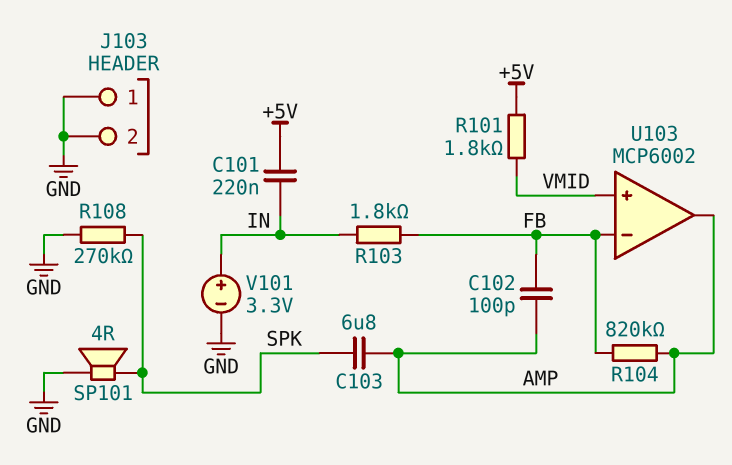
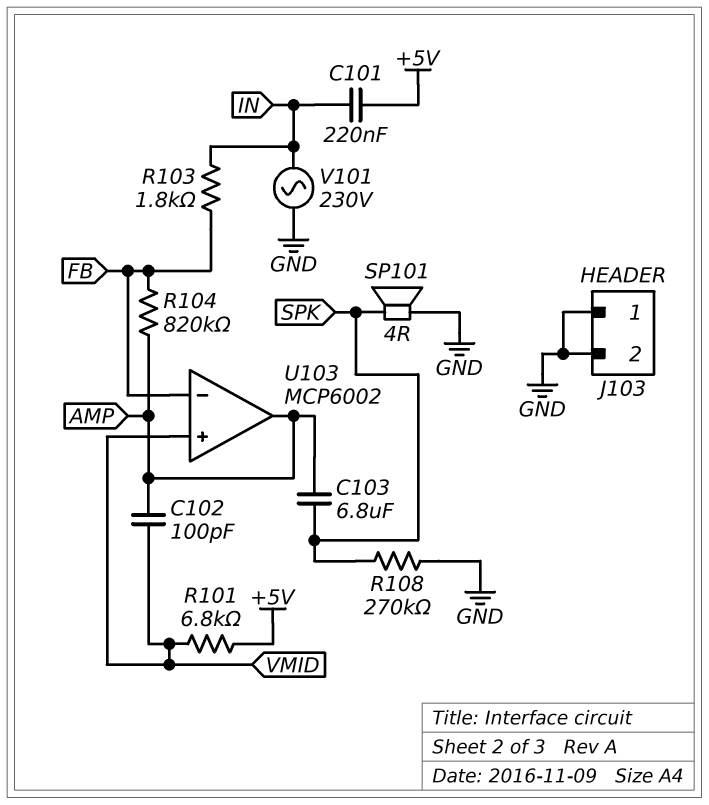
C102: 100pF (AMP, FB) -> 100pF (AMP, VMID)
R101: 1.8k (+5V, VMID) -> 6.8k (+5V, VMID)
V101: 3.3V (plus IN, minus GND) -> AC 230V (GND, IN)

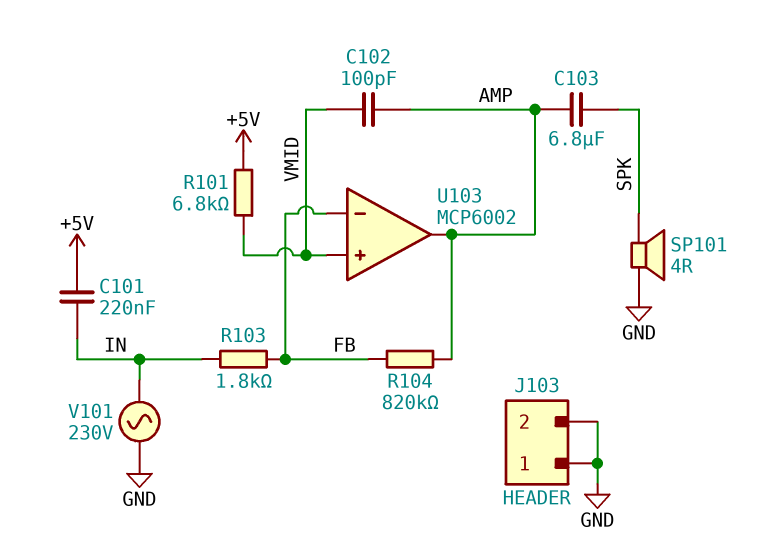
R108: 270k (GND, SPK) -> none

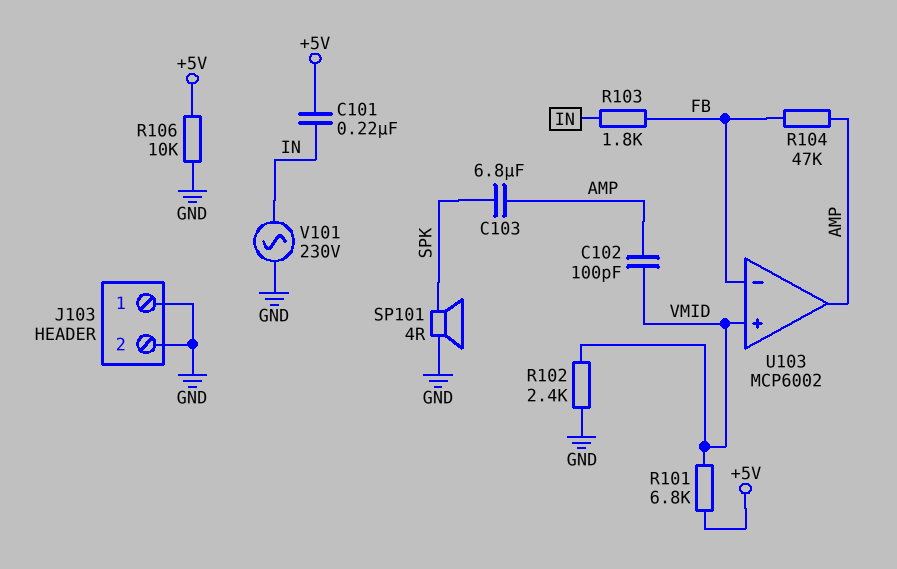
R102: none -> 2.4k (GND, VMID)
R104: 820k (AMP, FB) -> 47k (AMP, FB)
R106: none -> 10k (+5V, GND)

